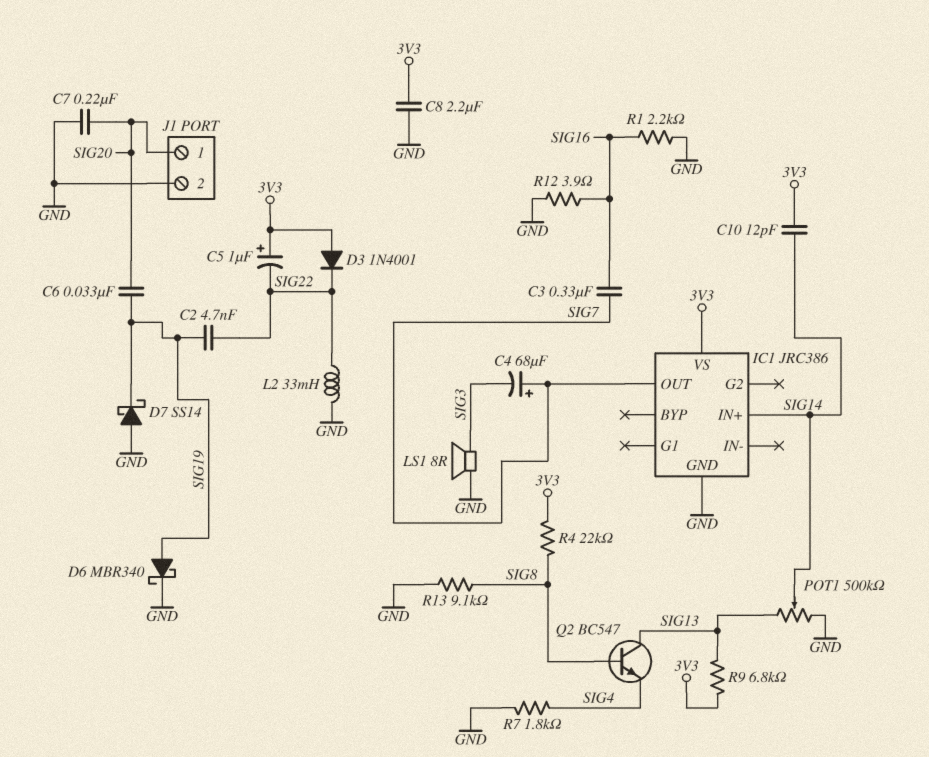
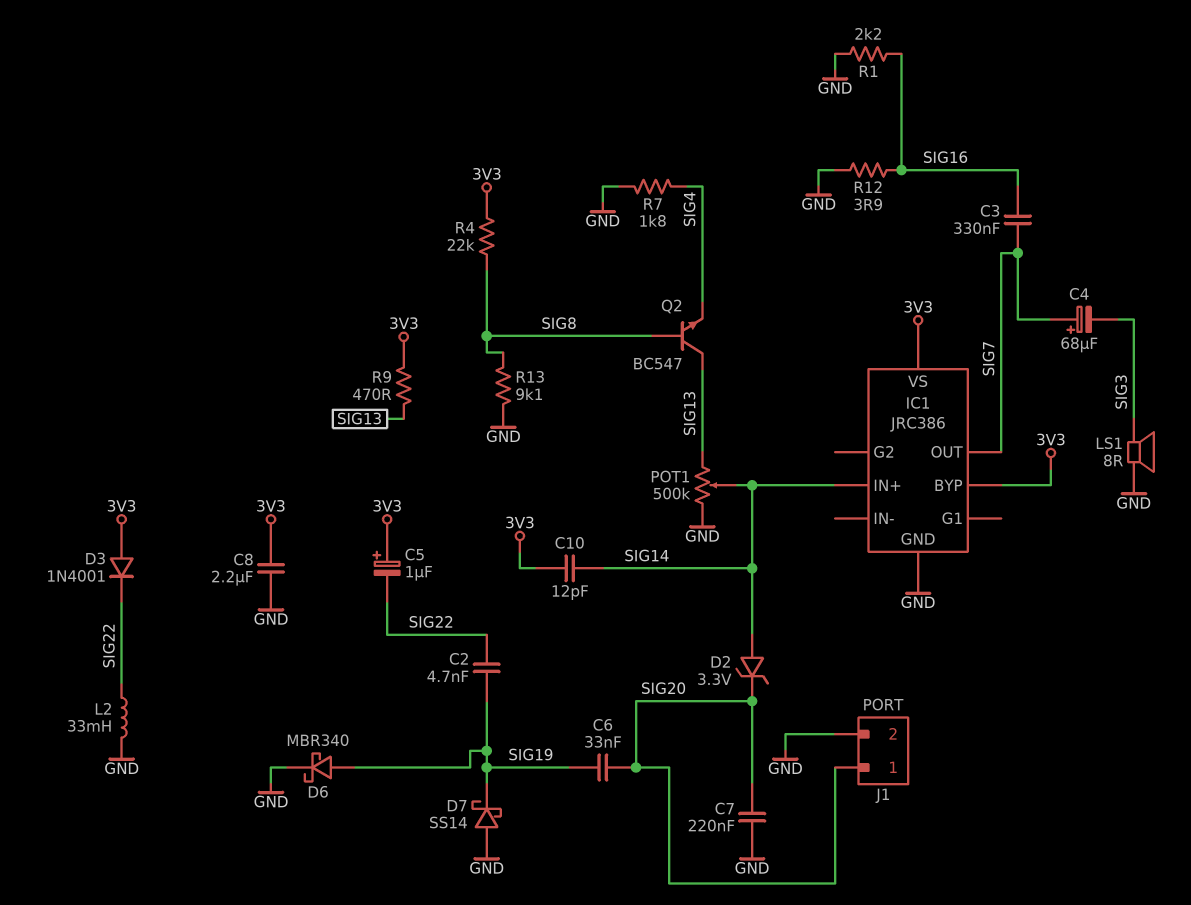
D2: none -> zener 3.3V (A SIG14, K SIG20)
IC1 pin BYP: none -> 3V3
R9: 6.8k (3V3, SIG13) -> 470 (3V3, SIG13)

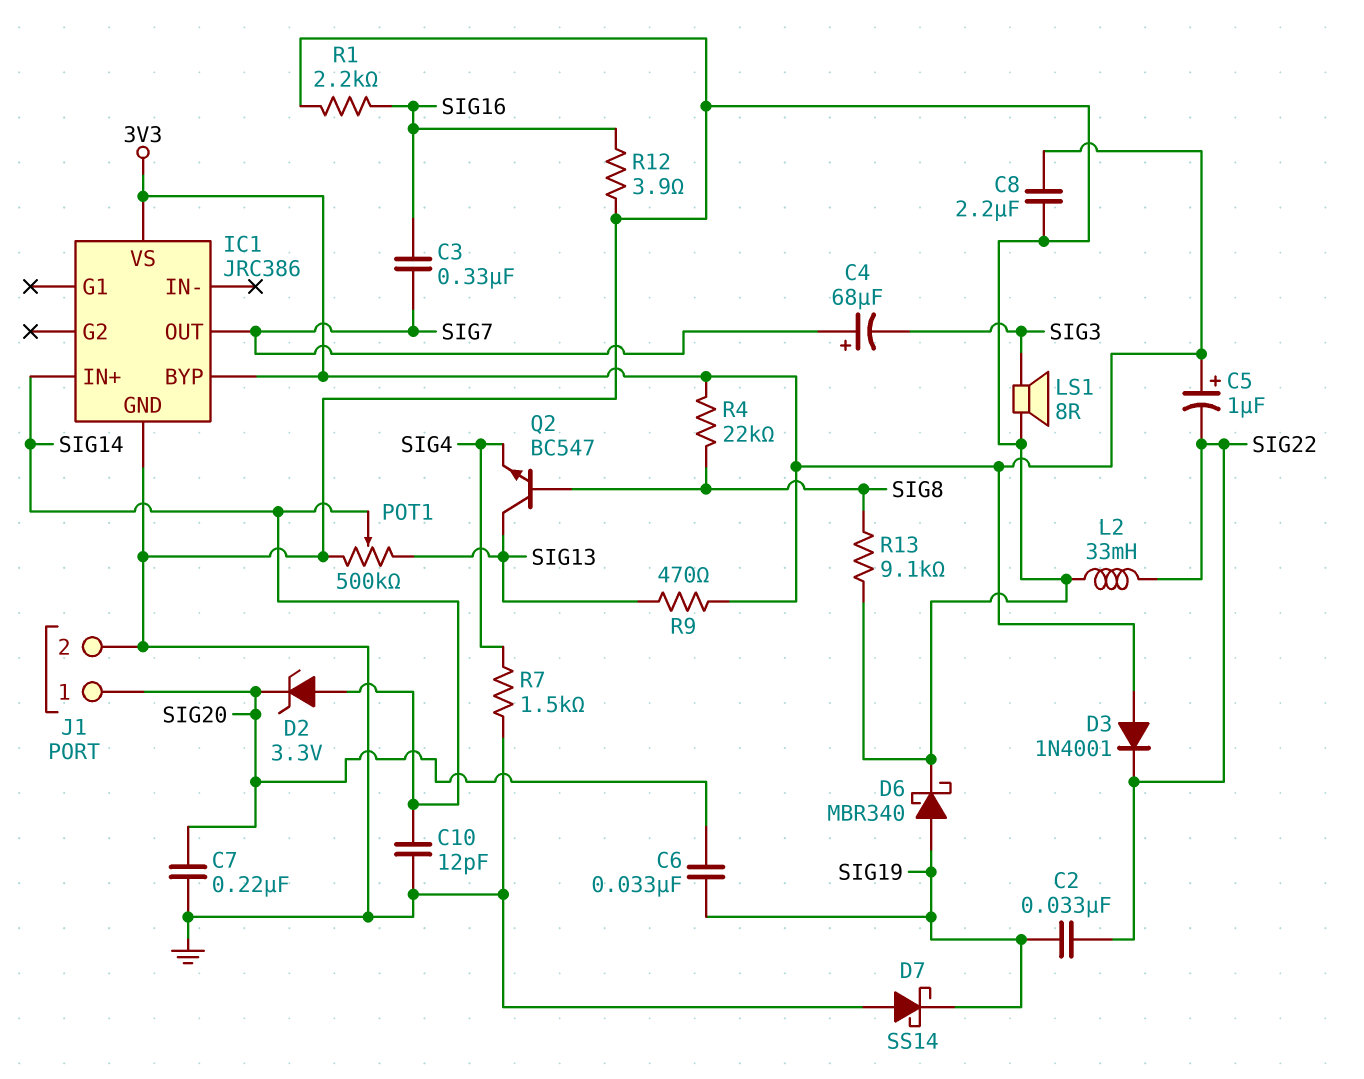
C2: 4.7nF (SIG19, SIG22) -> 33nF (SIG19, SIG22)
C10: 12pF (3V3, SIG14) -> 12pF (GND, SIG14)
R7: 1.8k (GND, SIG4) -> 1.5k (GND, SIG4)

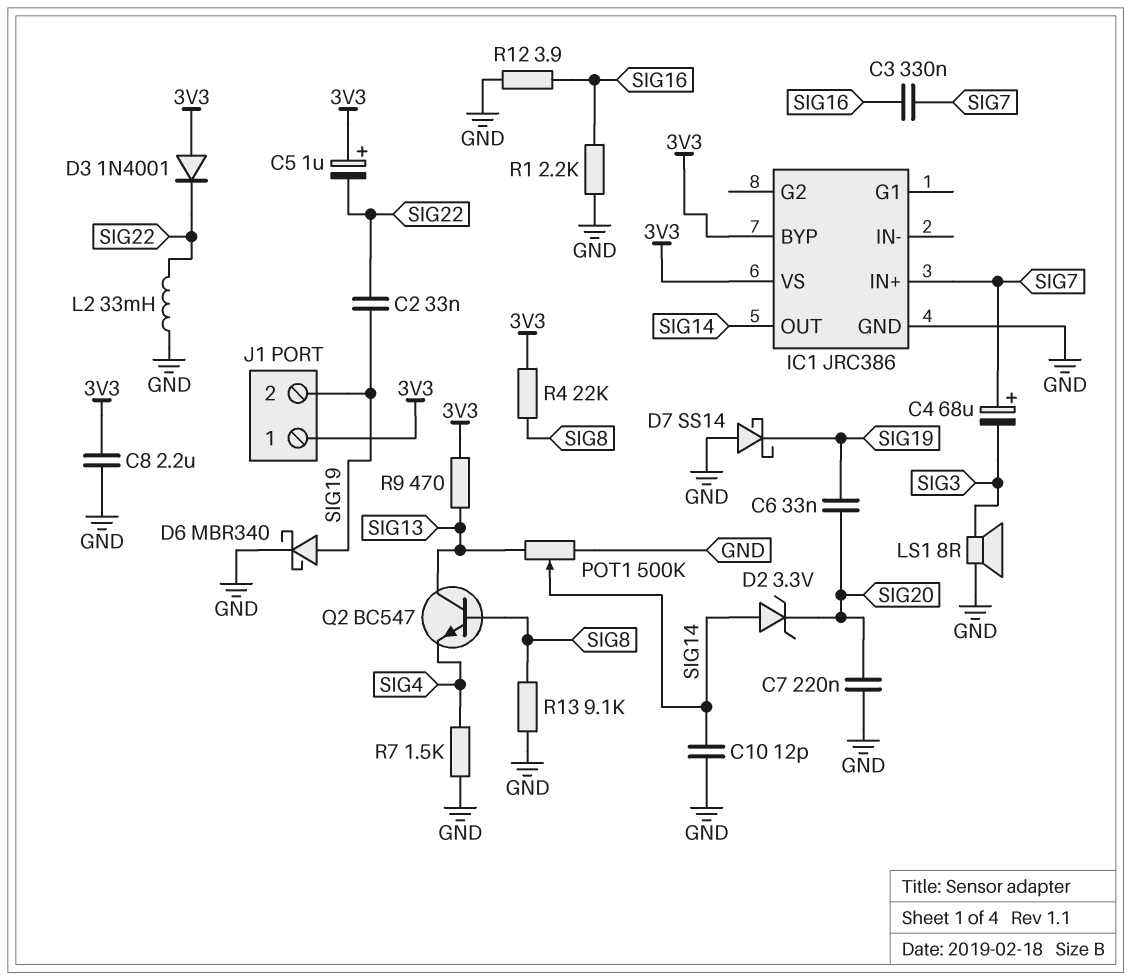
IC1 pin IN+: SIG14 -> SIG7
IC1 pin OUT: SIG7 -> SIG14
J1 pin 1: SIG20 -> 3V3
J1 pin 2: GND -> SIG19

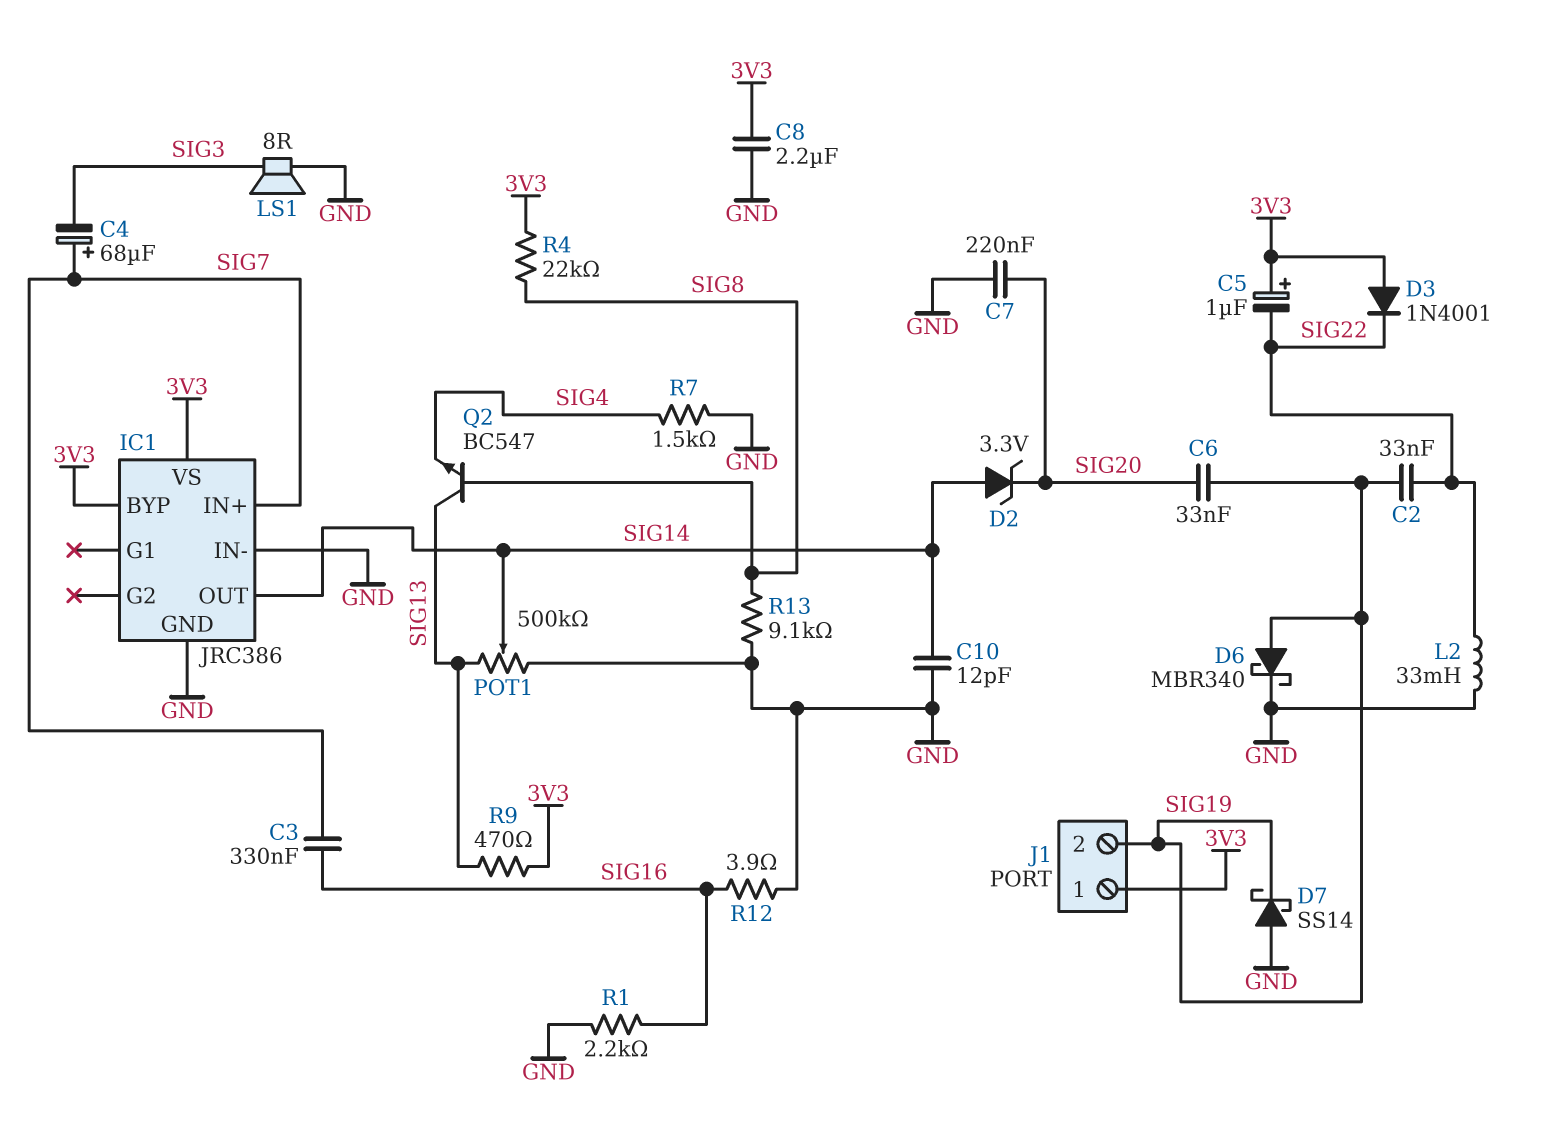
IC1 pin IN-: none -> GND

